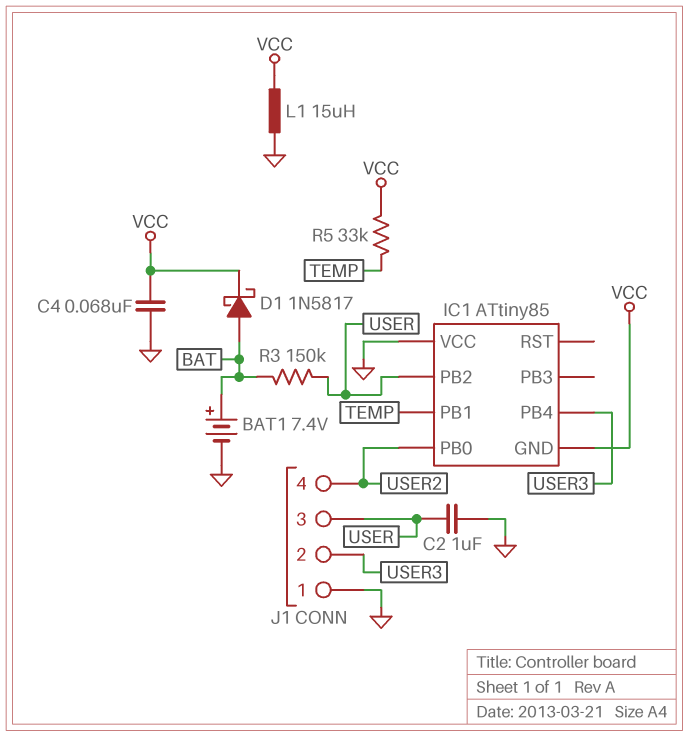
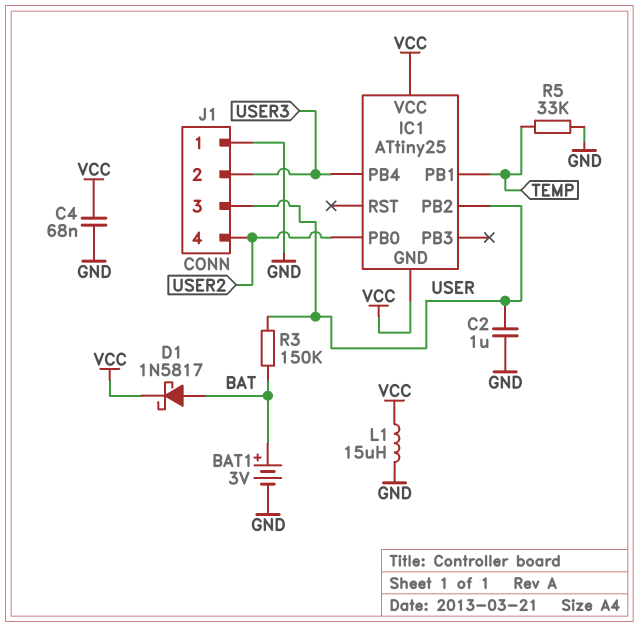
BAT1: 7.4V (plus BAT, minus GND) -> 3V (plus BAT, minus GND)
IC1: ATtiny85 -> ATtiny25
IC1 pin VCC: GND -> VCC
R5: 33k (TEMP, VCC) -> 33k (GND, TEMP)

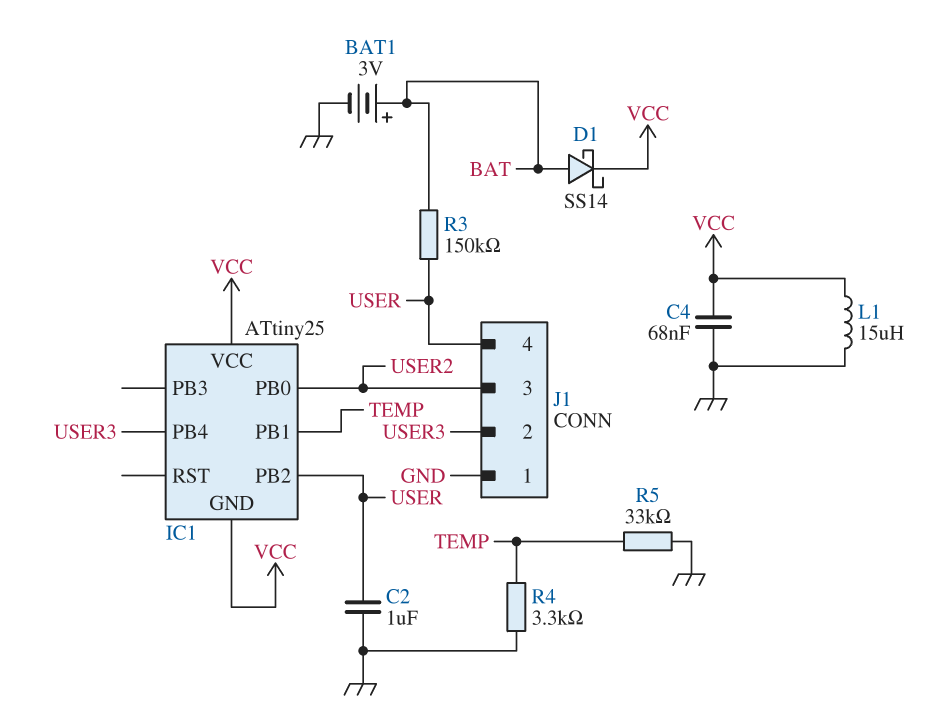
D1: schottky 1N5817 (A BAT, K VCC) -> schottky SS14 (A BAT, K VCC)
J1 pin 3: USER -> USER2
J1 pin 4: USER2 -> USER
R4: none -> 3.3k (GND, TEMP)

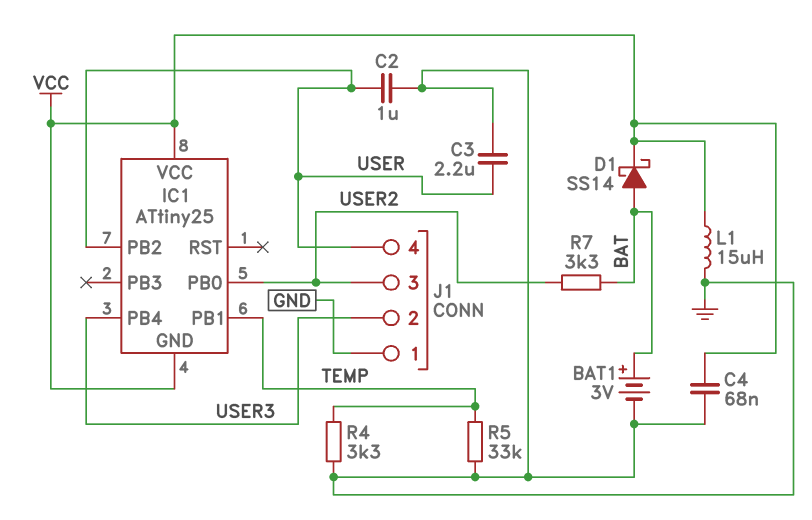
C3: none -> 2.2uF (GND, USER)
R3: 150k (BAT, USER) -> none
R7: none -> 3.3k (BAT, USER2)

